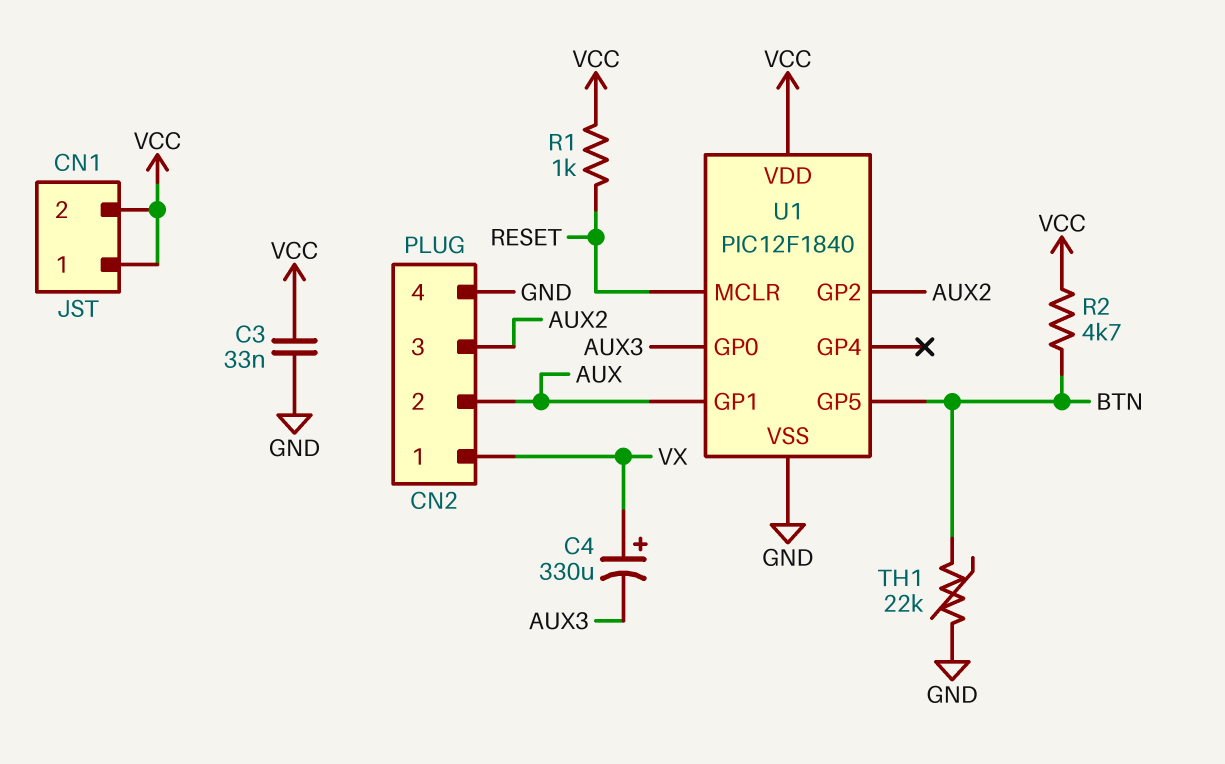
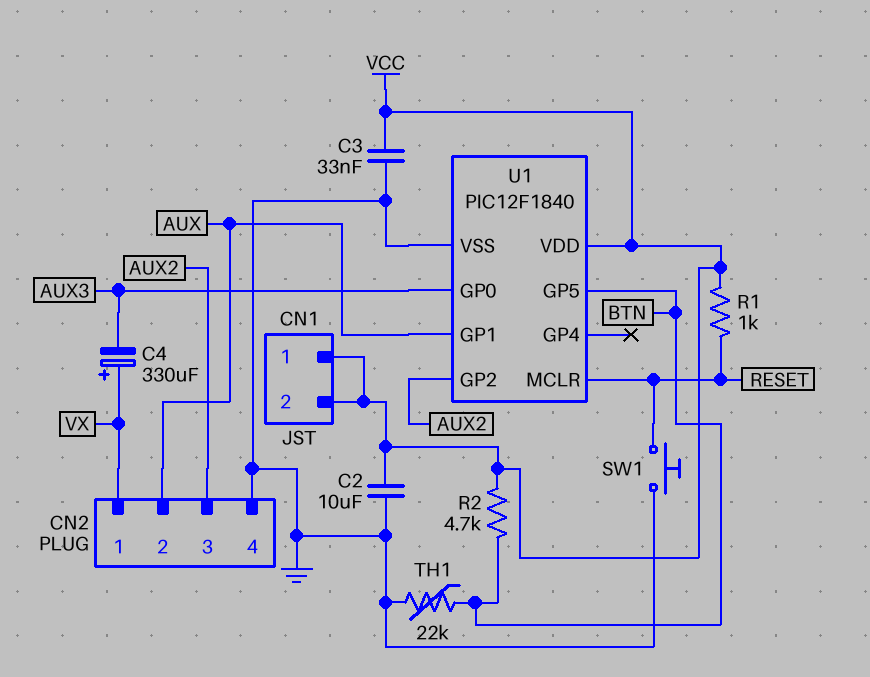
C2: none -> 10uF (GND, VCC)
SW1: none -> button (GND, RESET)

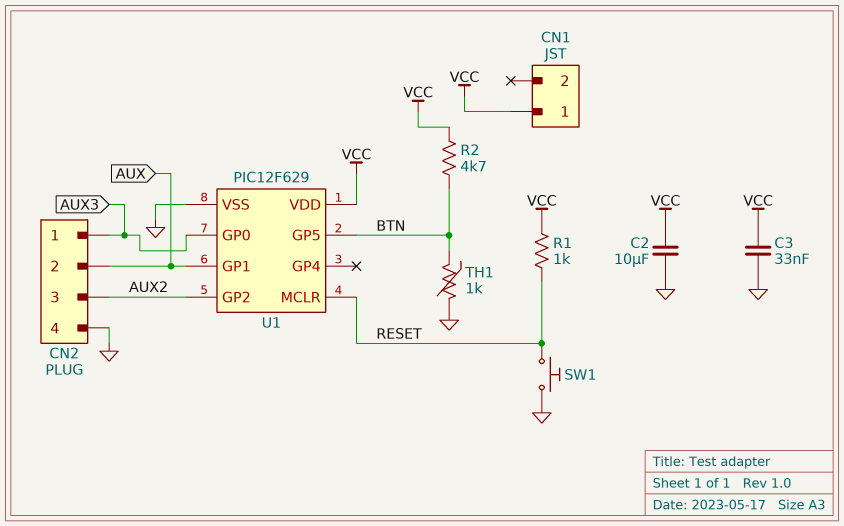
C4: 330uF (plus VX, minus AUX3) -> none
CN1 pin 2: VCC -> none
CN2 pin 1: VX -> AUX3
TH1: 22k (BTN, GND) -> 1k (BTN, GND)
U1: PIC12F1840 -> PIC12F629

